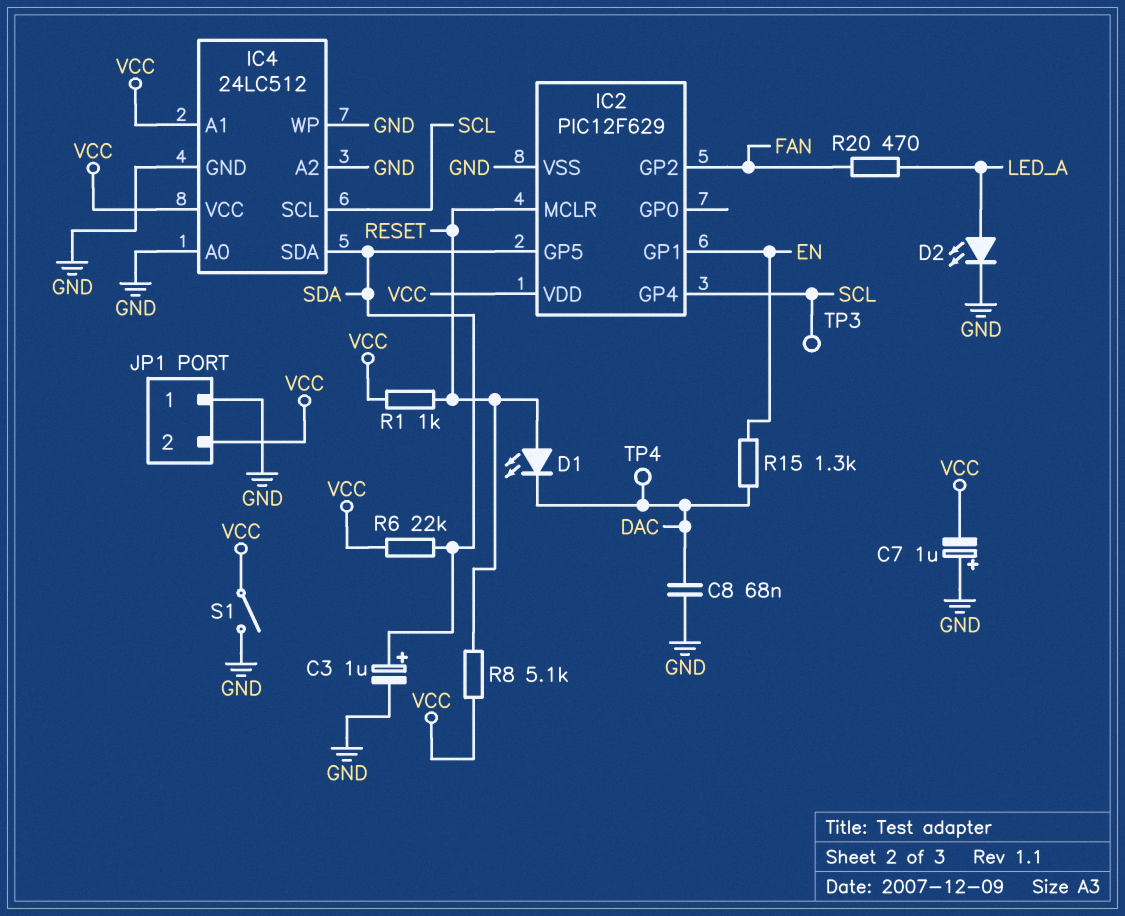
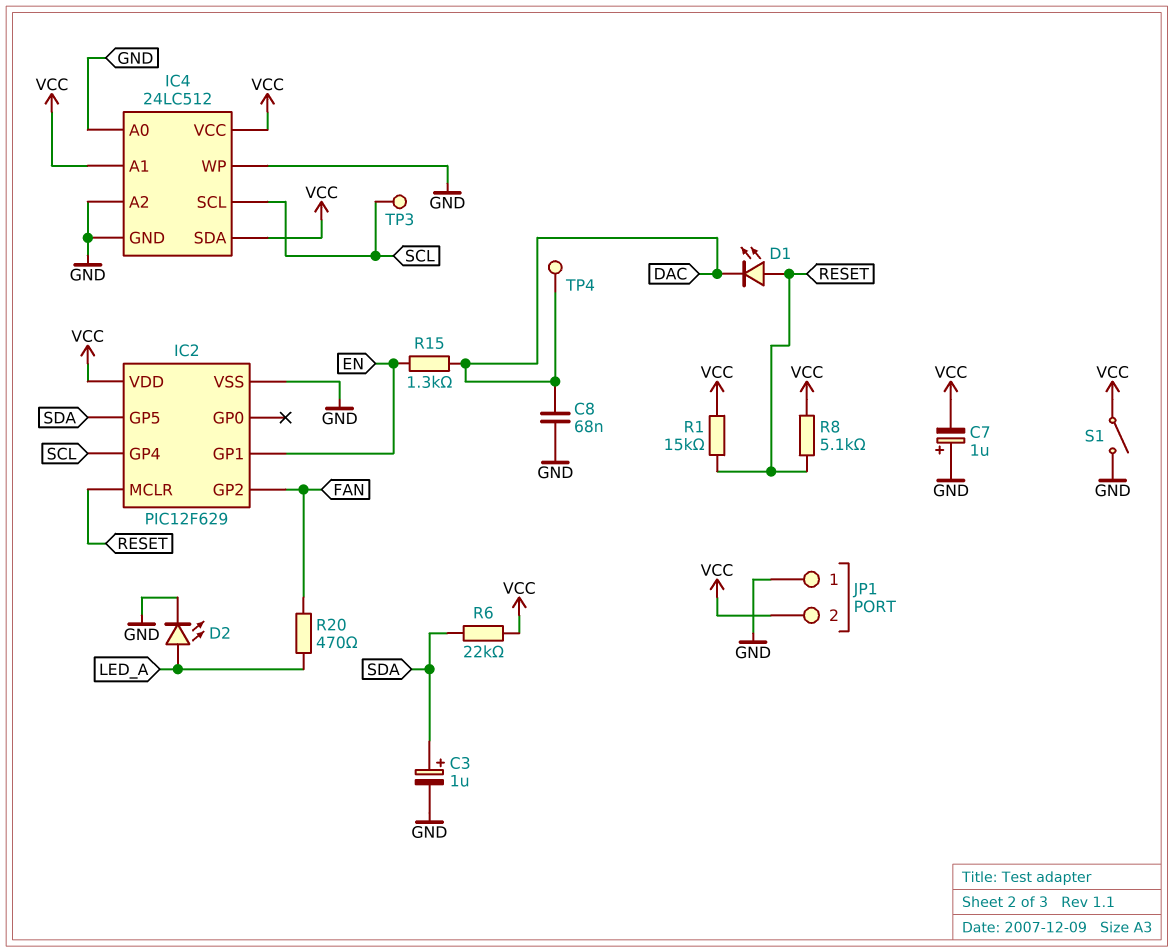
IC4 pin SDA: SDA -> VCC
R1: 1k (RESET, VCC) -> 15k (RESET, VCC)

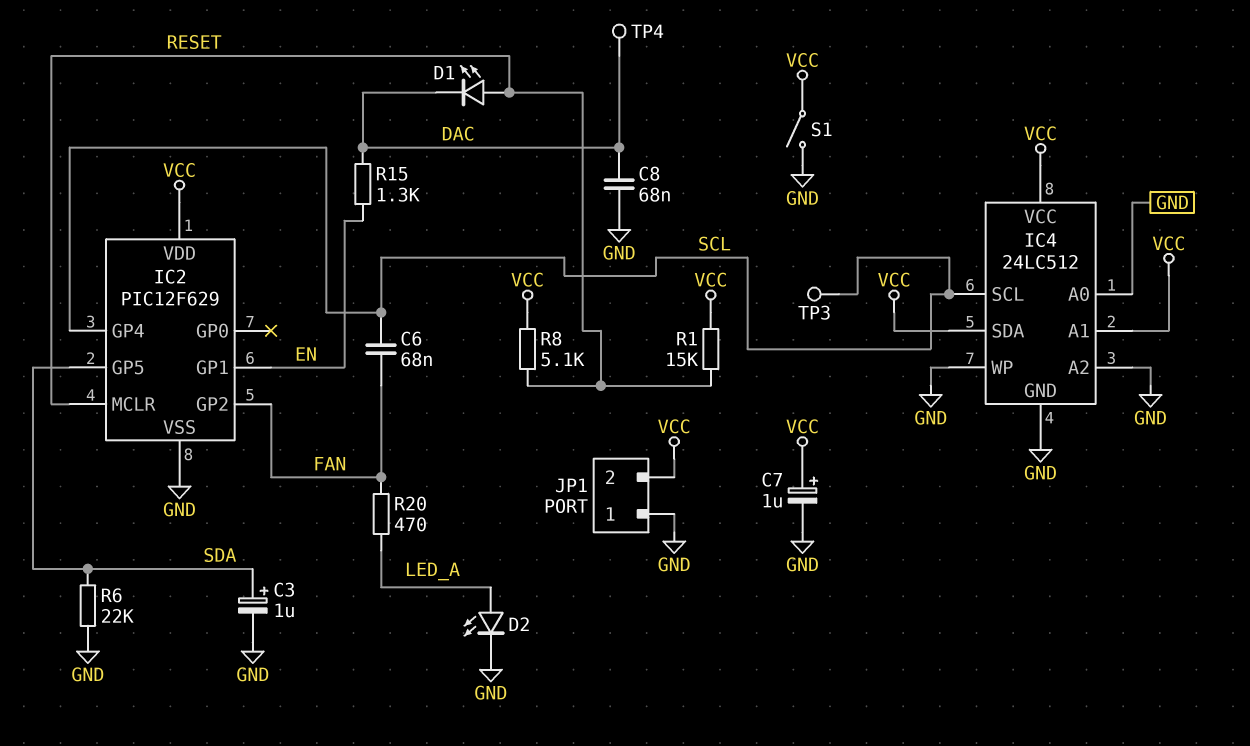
C6: none -> 68nF (FAN, SCL)
C7: 1uF (plus GND, minus VCC) -> 1uF (plus VCC, minus GND)
R6: 22k (SDA, VCC) -> 22k (GND, SDA)

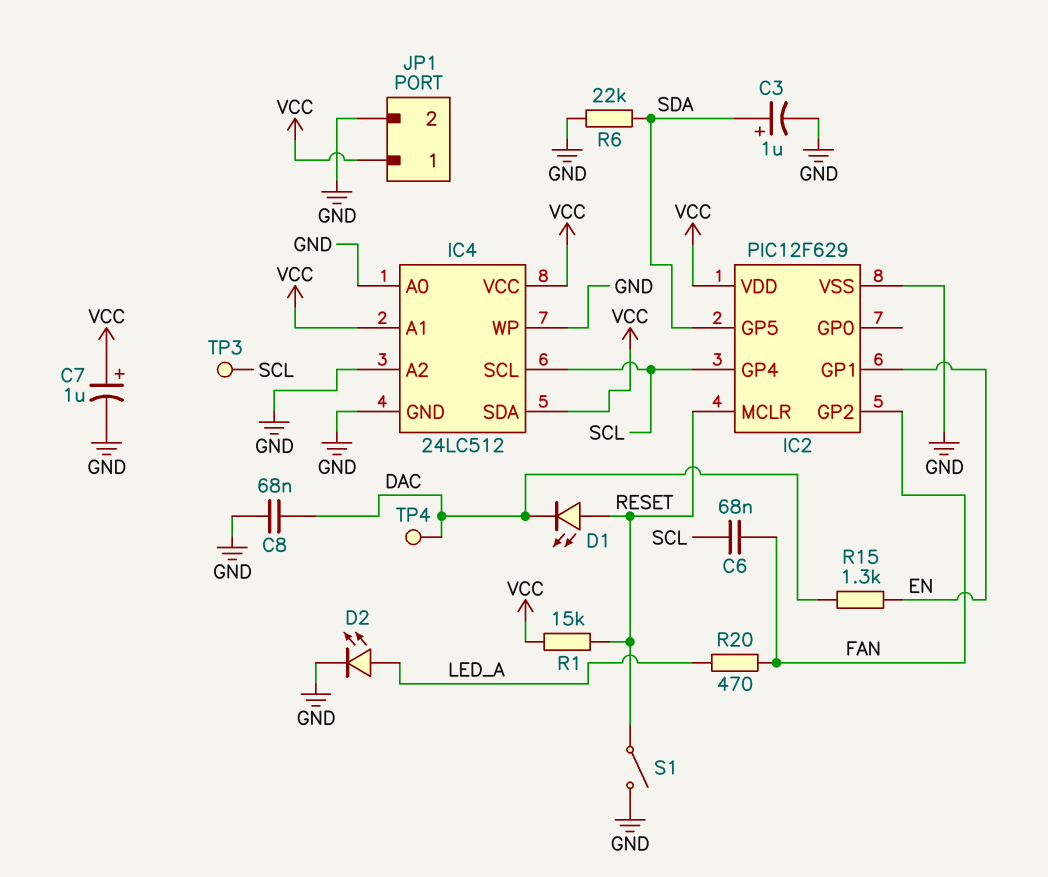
JP1 pin 1: GND -> VCC
JP1 pin 2: VCC -> GND
R8: 5.1k (RESET, VCC) -> none
S1: switch (GND, VCC) -> switch (GND, RESET)

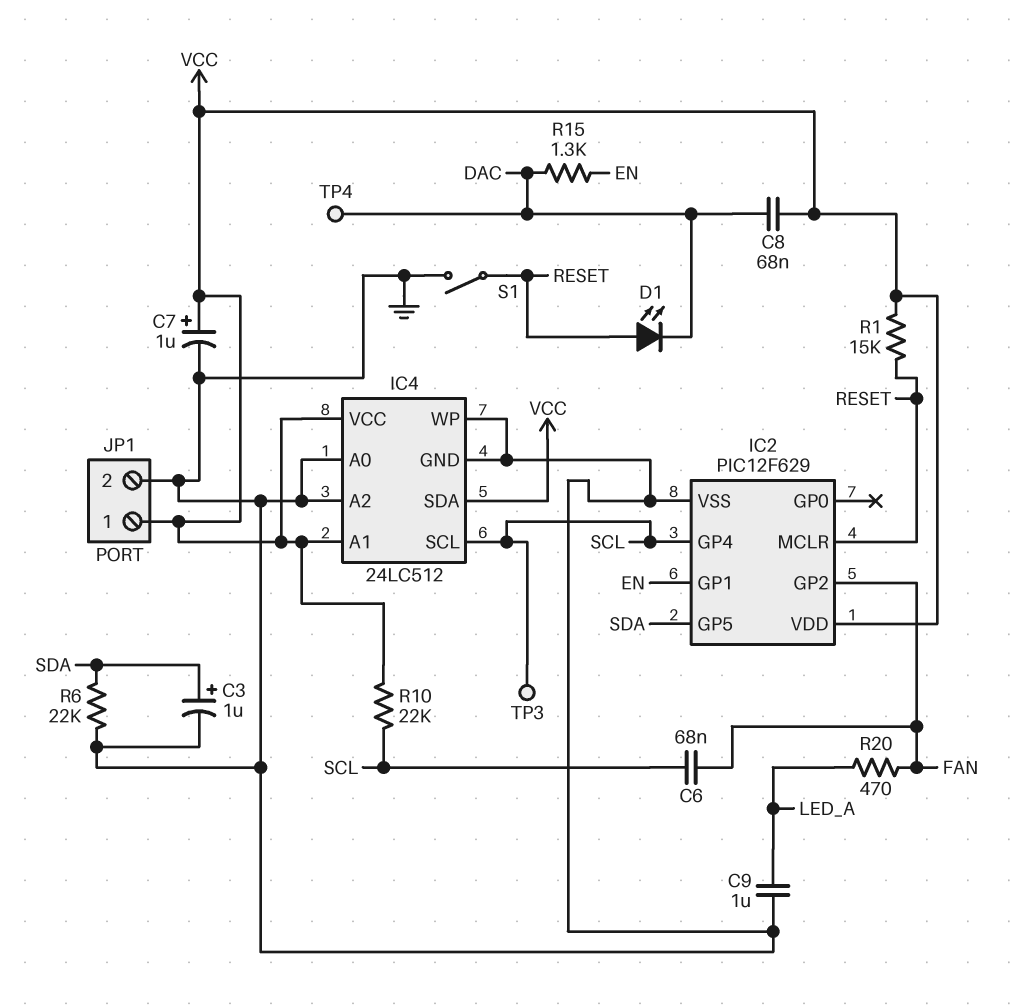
C8: 68nF (DAC, GND) -> 68nF (DAC, VCC)
C9: none -> 1uF (GND, LED_A)
D2: LED (A LED_A, K GND) -> none
R10: none -> 22k (SCL, VCC)

